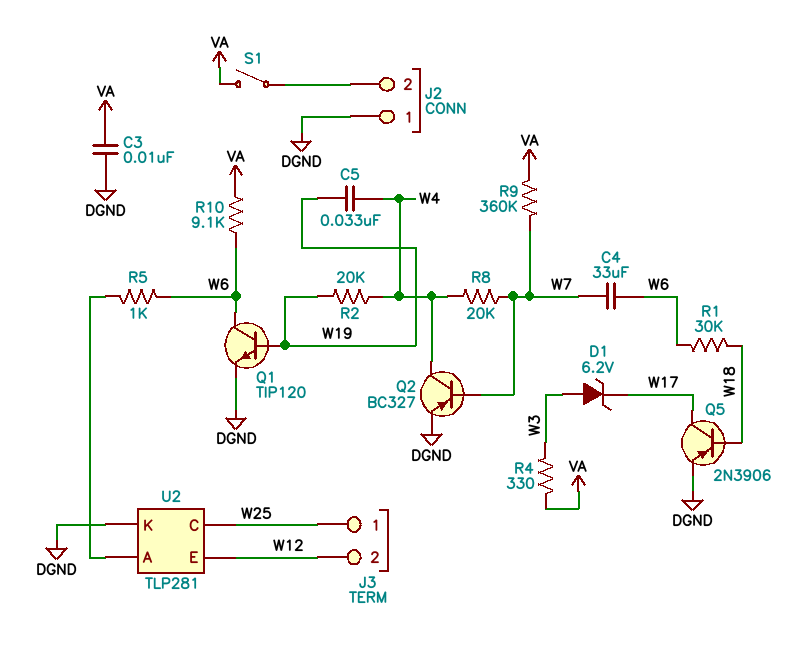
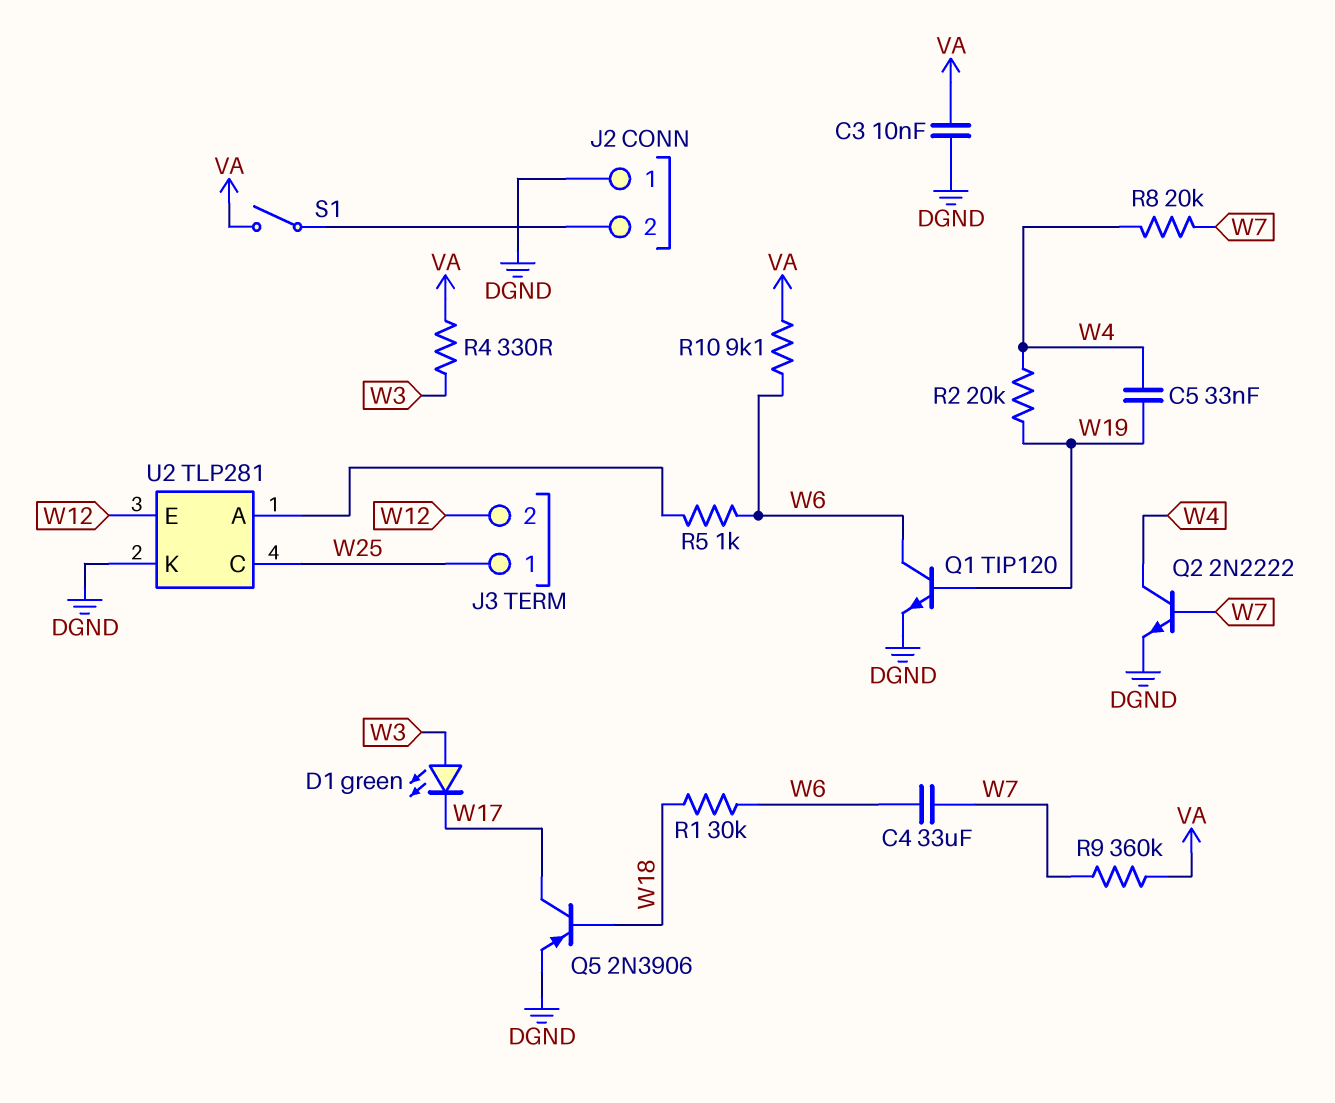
D1: zener 6.2V (A W3, K W17) -> LED green (A W3, K W17)
Q2: PNP BC327 (B W7, C W4, E DGND) -> NPN 2N2222 (B W7, C W4, E DGND)

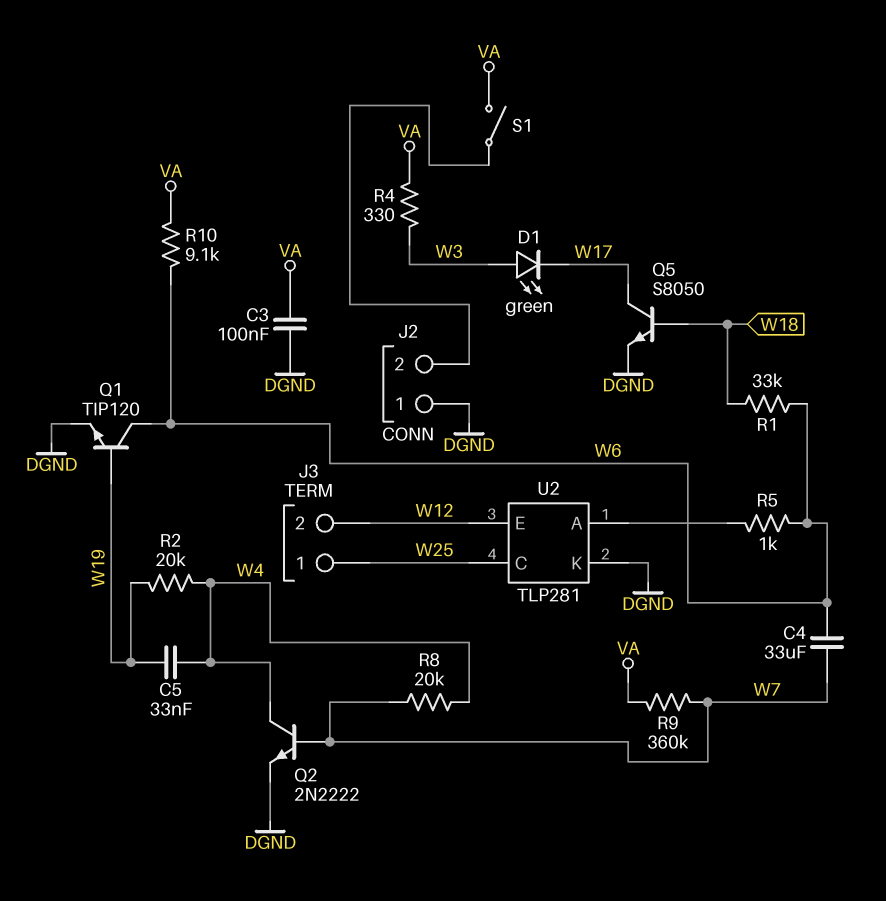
C3: 10nF (DGND, VA) -> 100nF (DGND, VA)
Q5: PNP 2N3906 (B W18, C W17, E DGND) -> NPN S8050 (B W18, C W17, E DGND)
R1: 30k (W6, W18) -> 33k (W6, W18)

